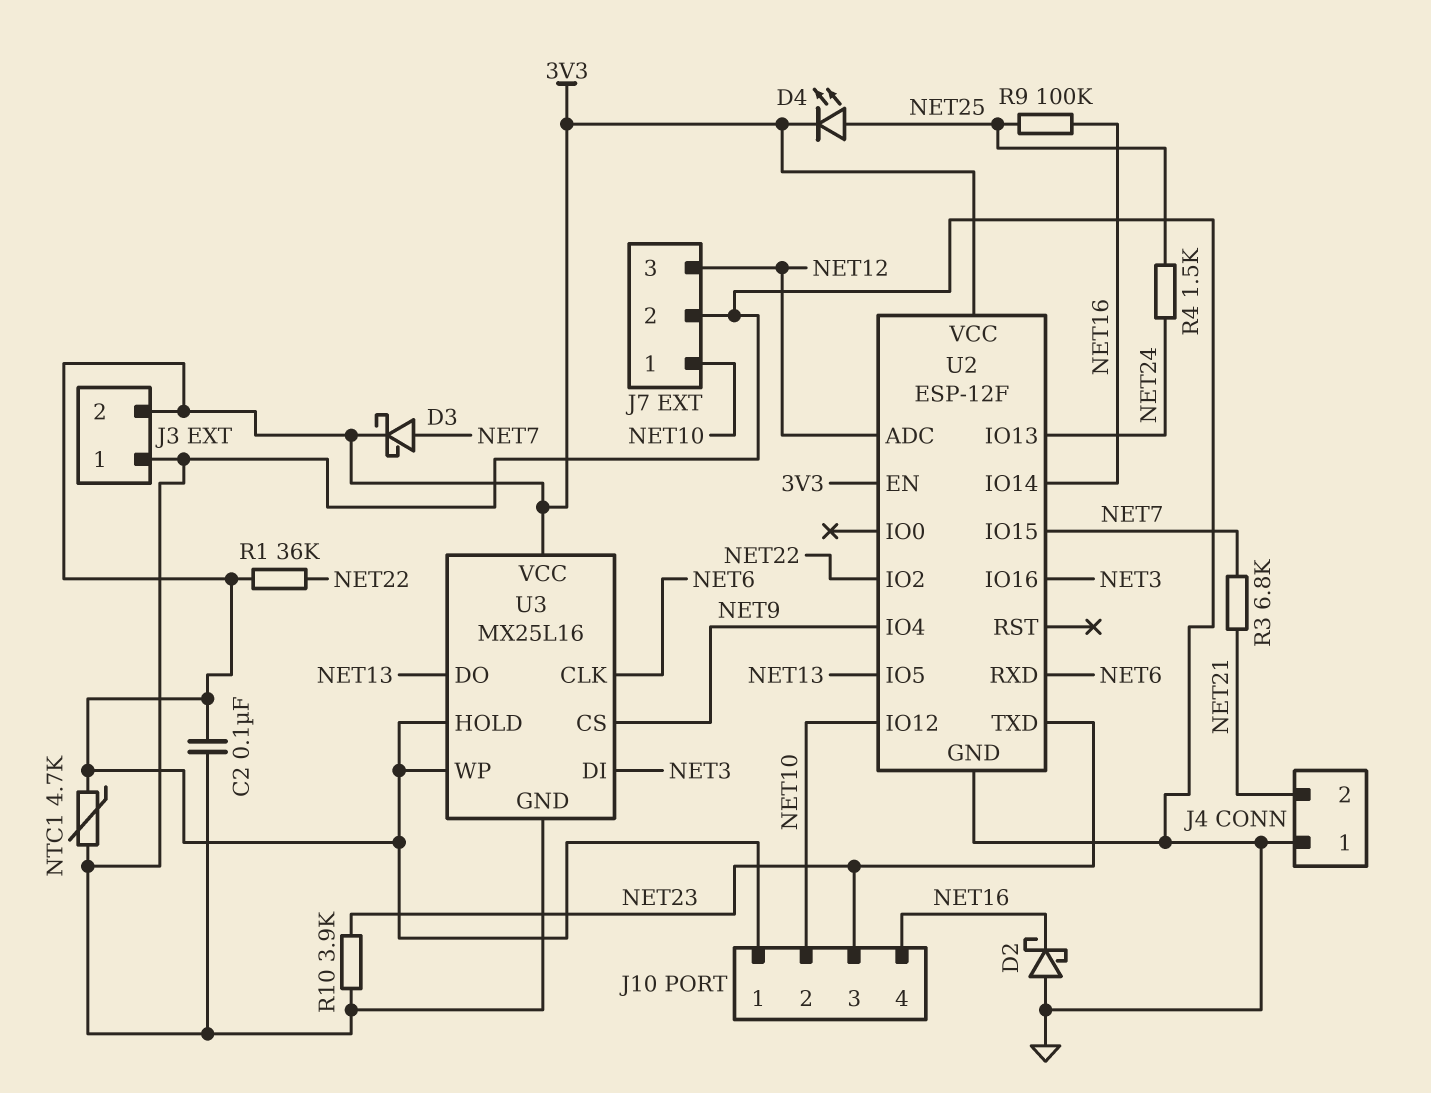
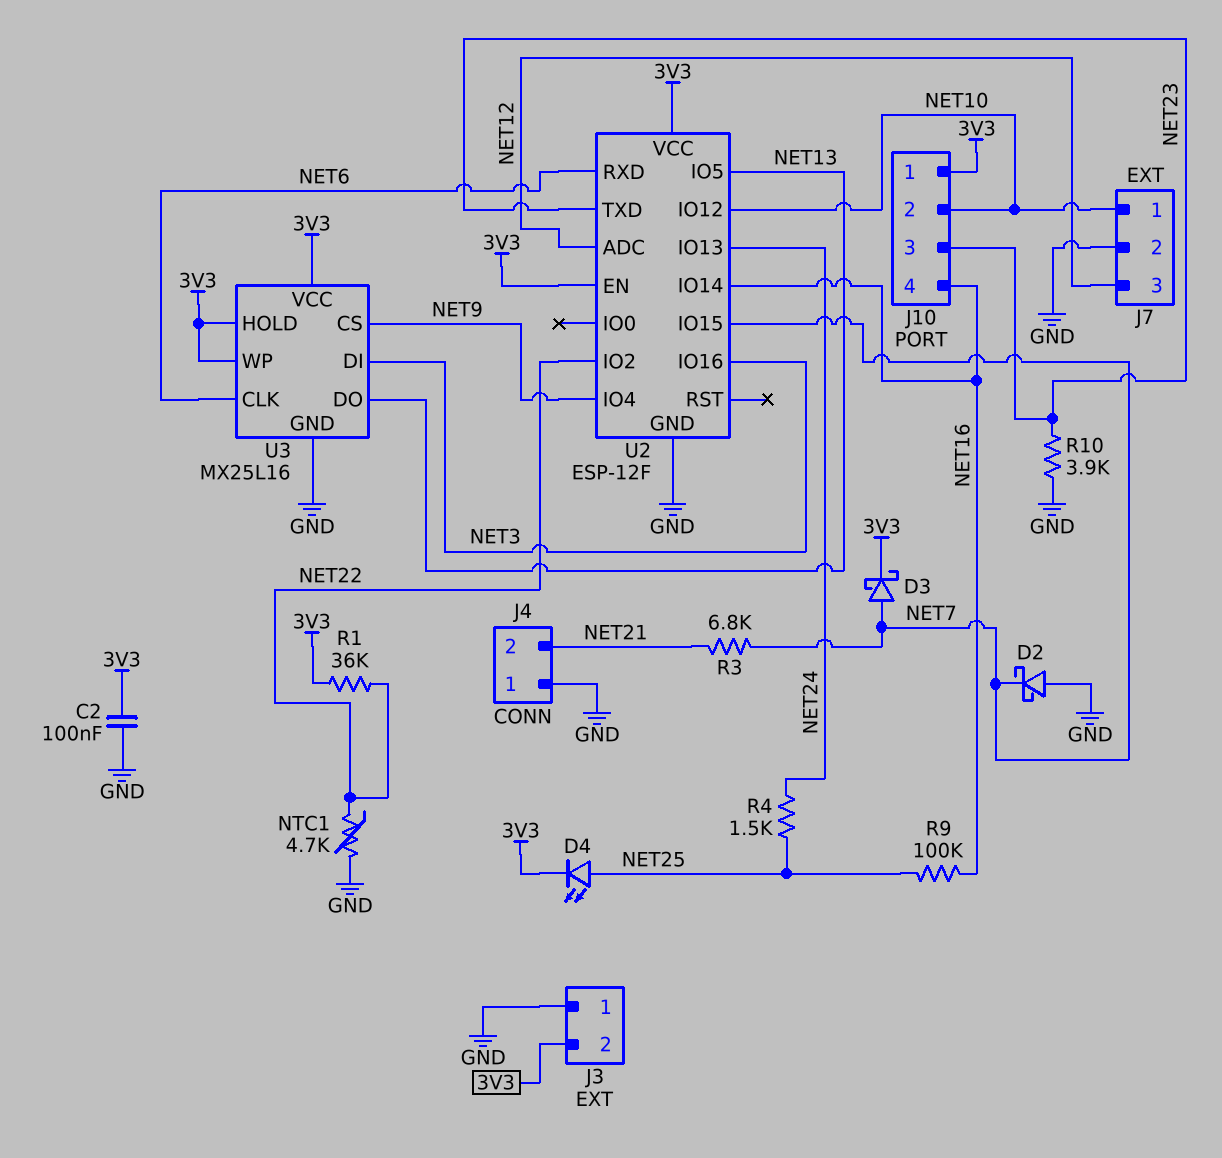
D2: schottky (A GND, K NET16) -> schottky (A GND, K NET7)
NTC1: 4.7k (3V3, GND) -> 4.7k (GND, NET22)

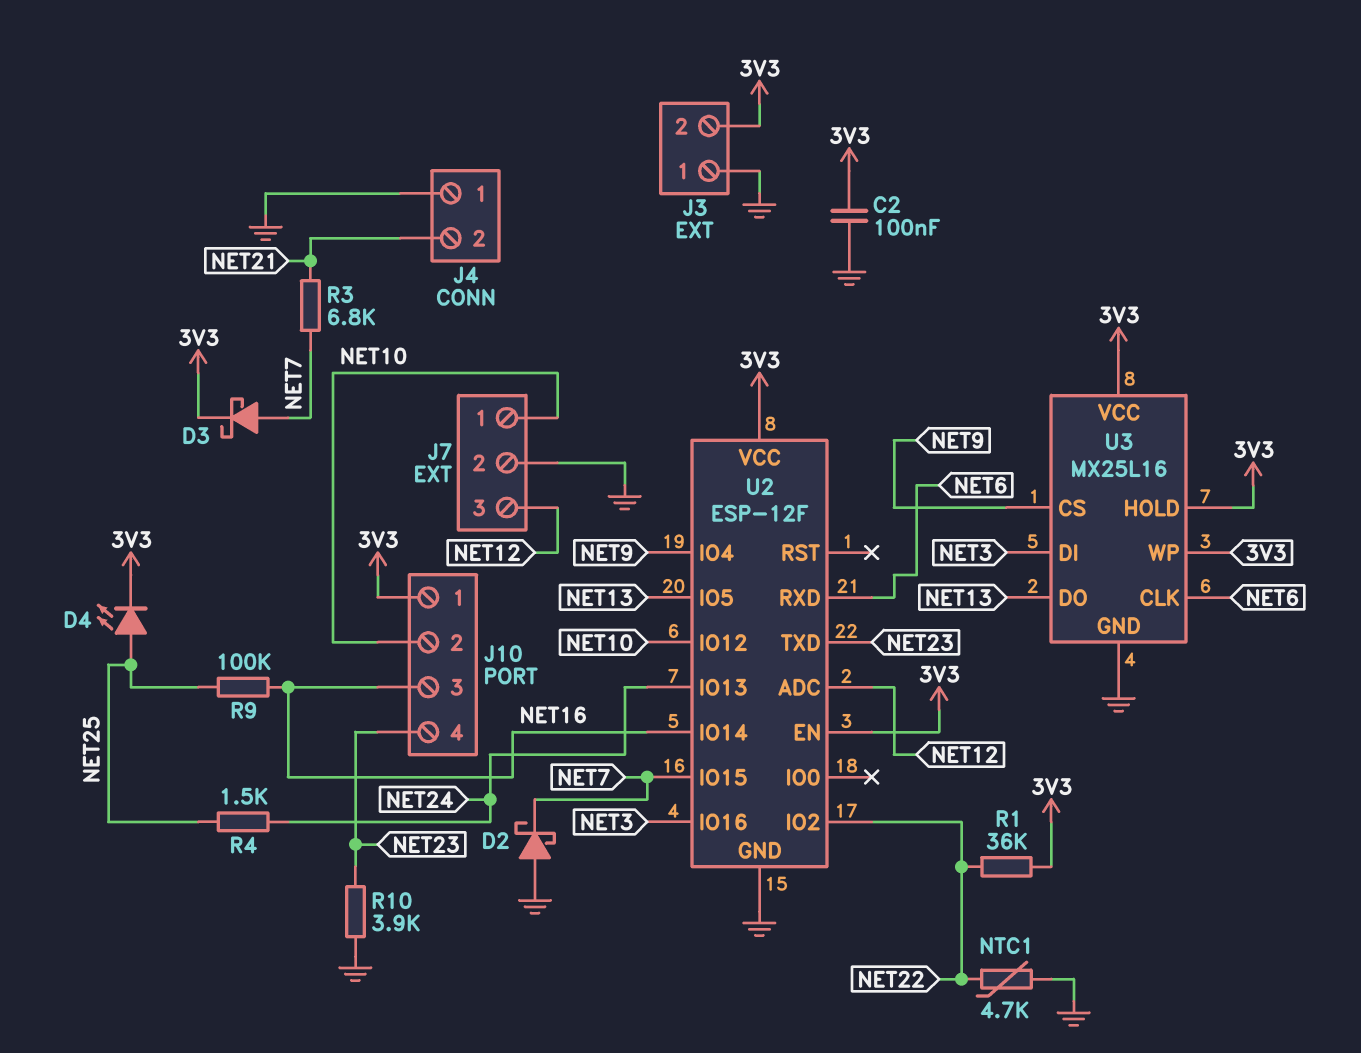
J10 pin 3: NET23 -> NET16
J10 pin 4: NET16 -> NET23

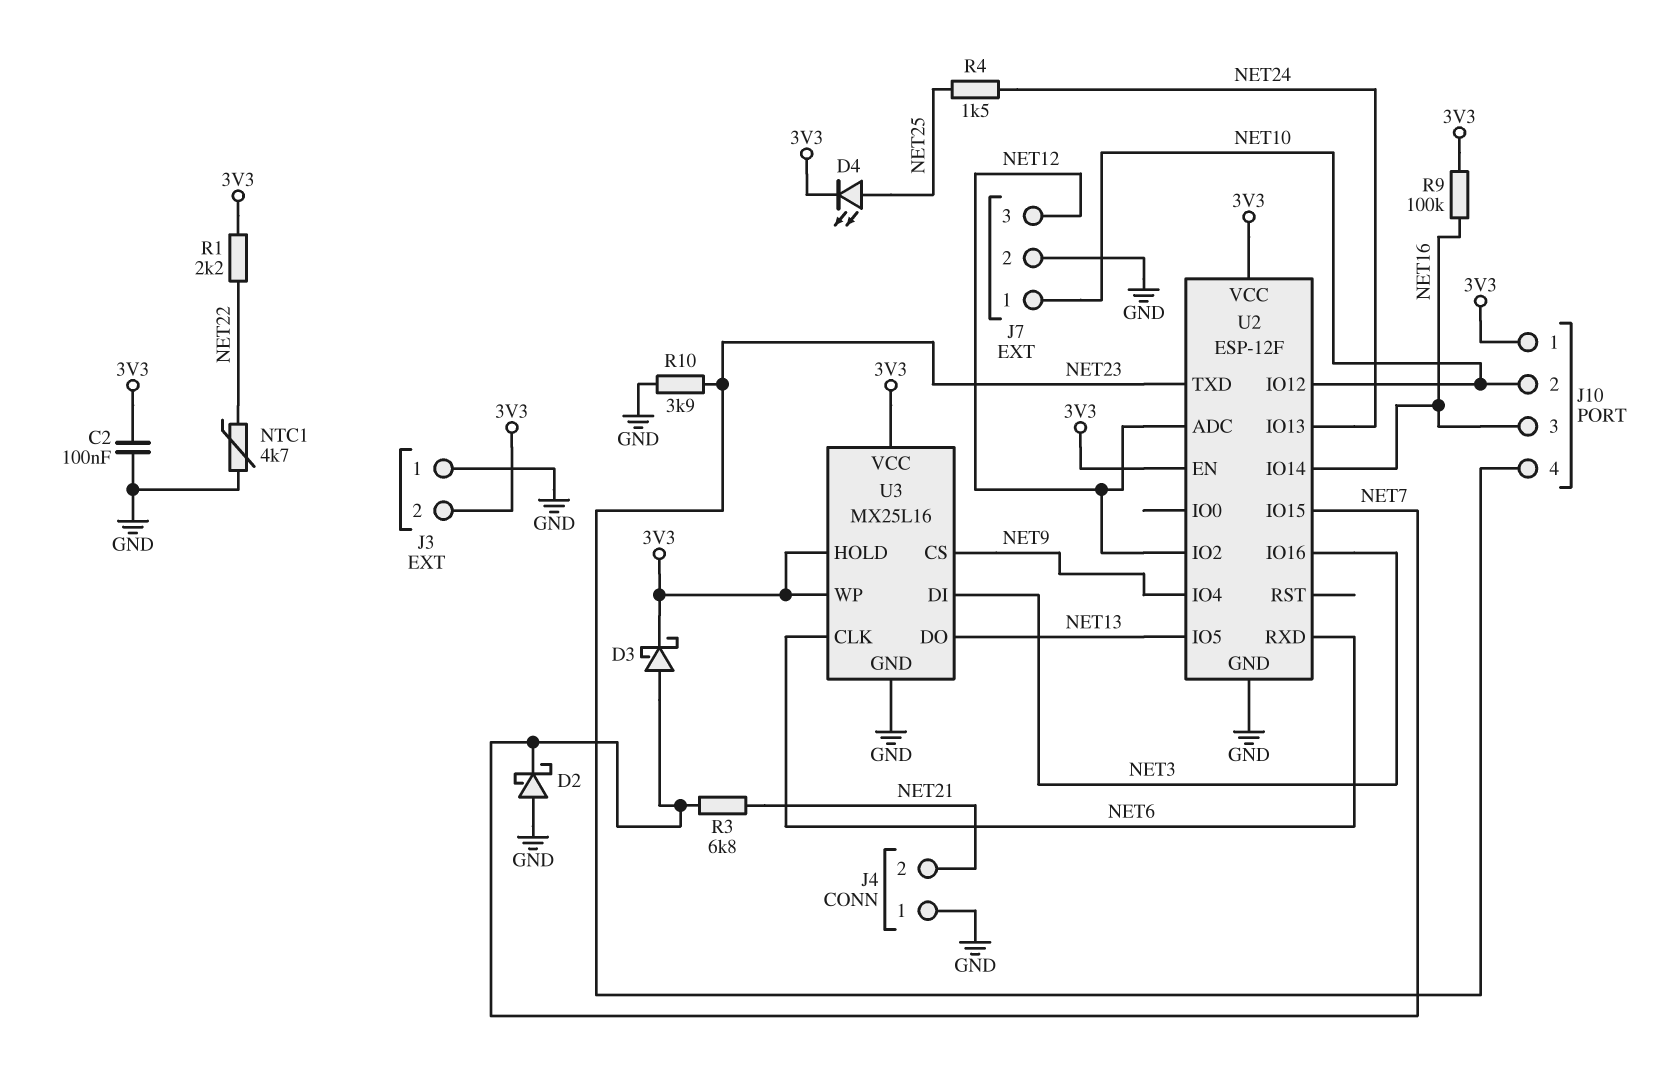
R1: 36k (3V3, NET22) -> 2.2k (3V3, NET22)
R9: 100k (NET16, NET25) -> 100k (3V3, NET16)
U2 pin IO2: NET22 -> NET12

